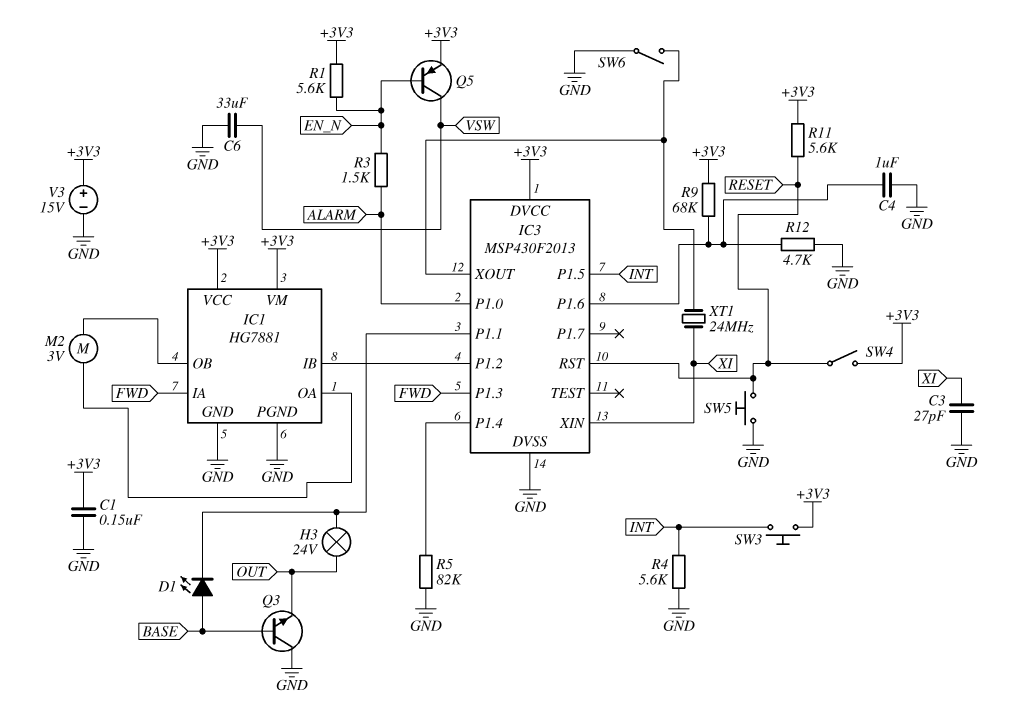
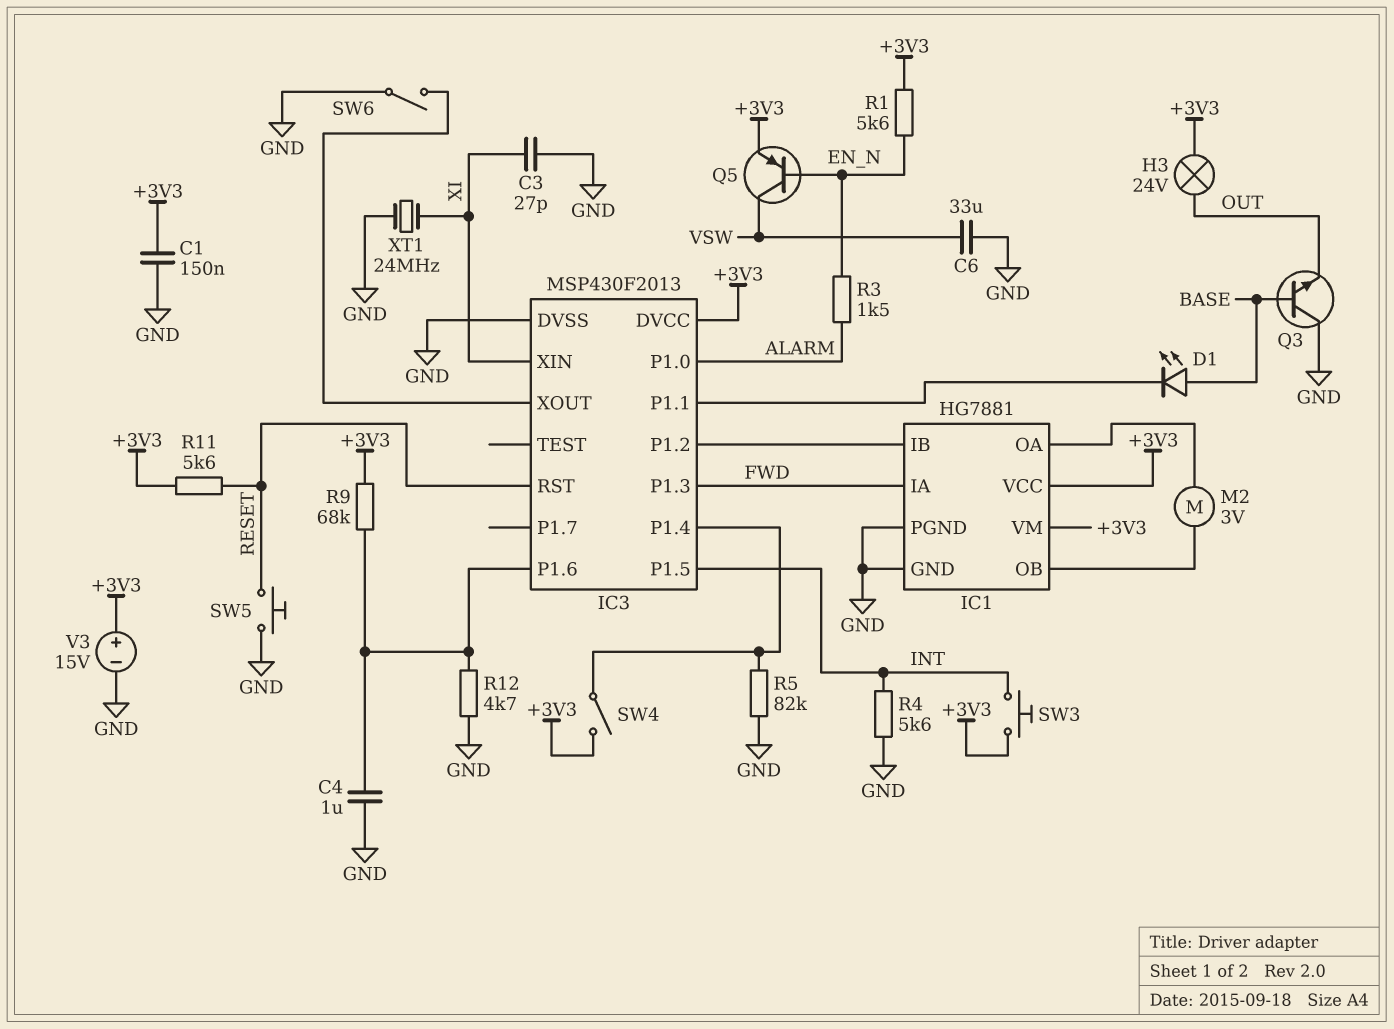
H3: lamp 24V (IC3/P1.1, OUT) -> lamp 24V (+3V3, OUT)
SW4: switch (+3V3, RESET) -> switch (+3V3, IC3/P1.4)
XT1: 24MHz (IC3/XOUT, XI) -> 24MHz (GND, XI)

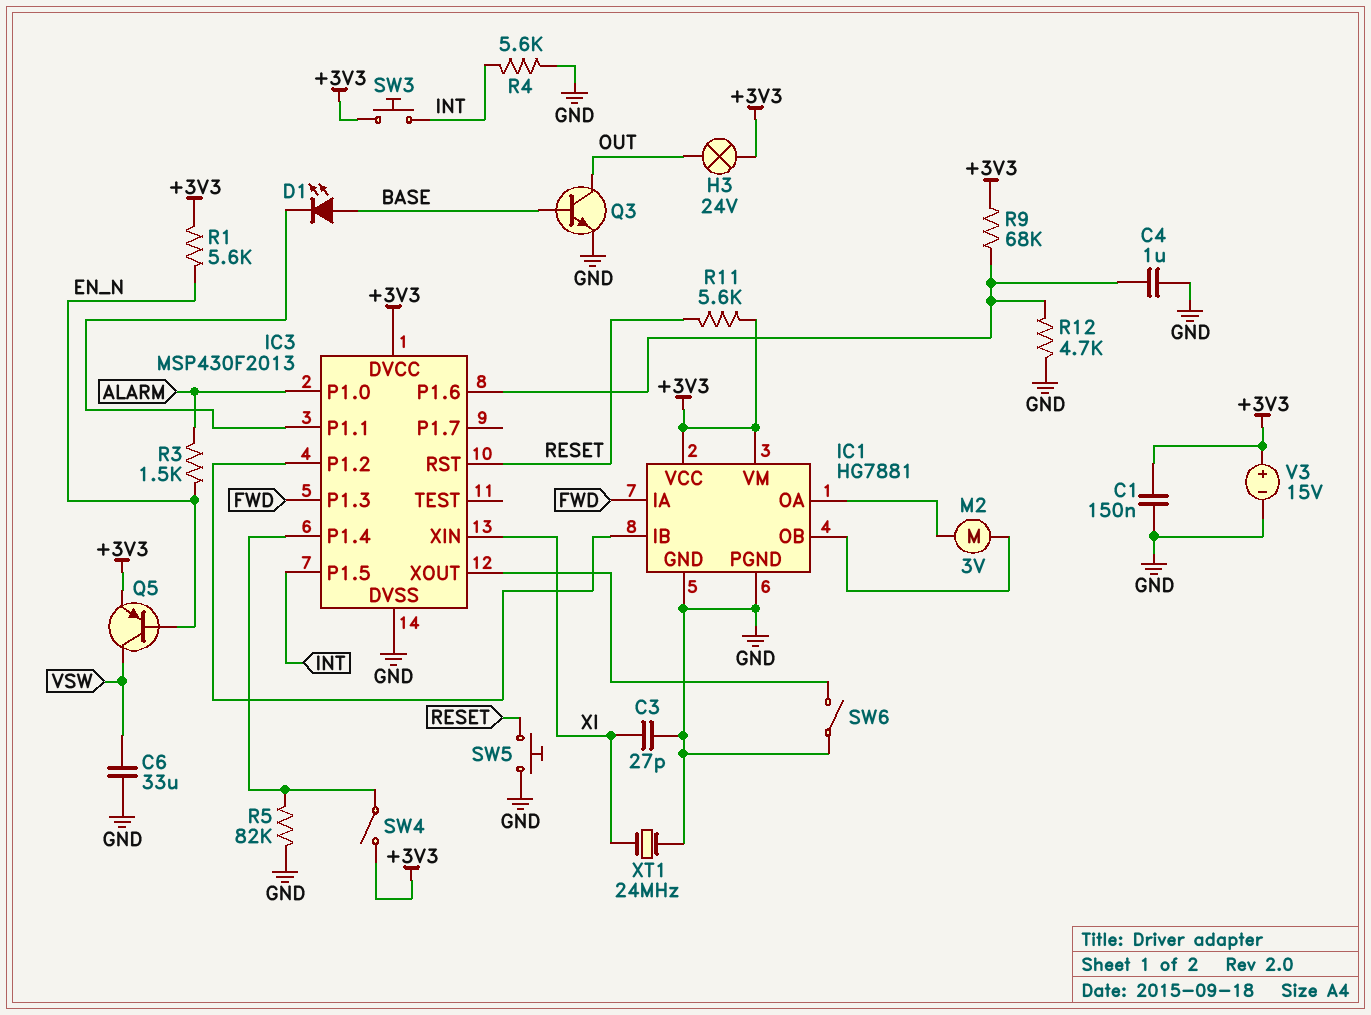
Q3: NPN (B BASE, C GND, E OUT) -> NPN (B BASE, C OUT, E GND)

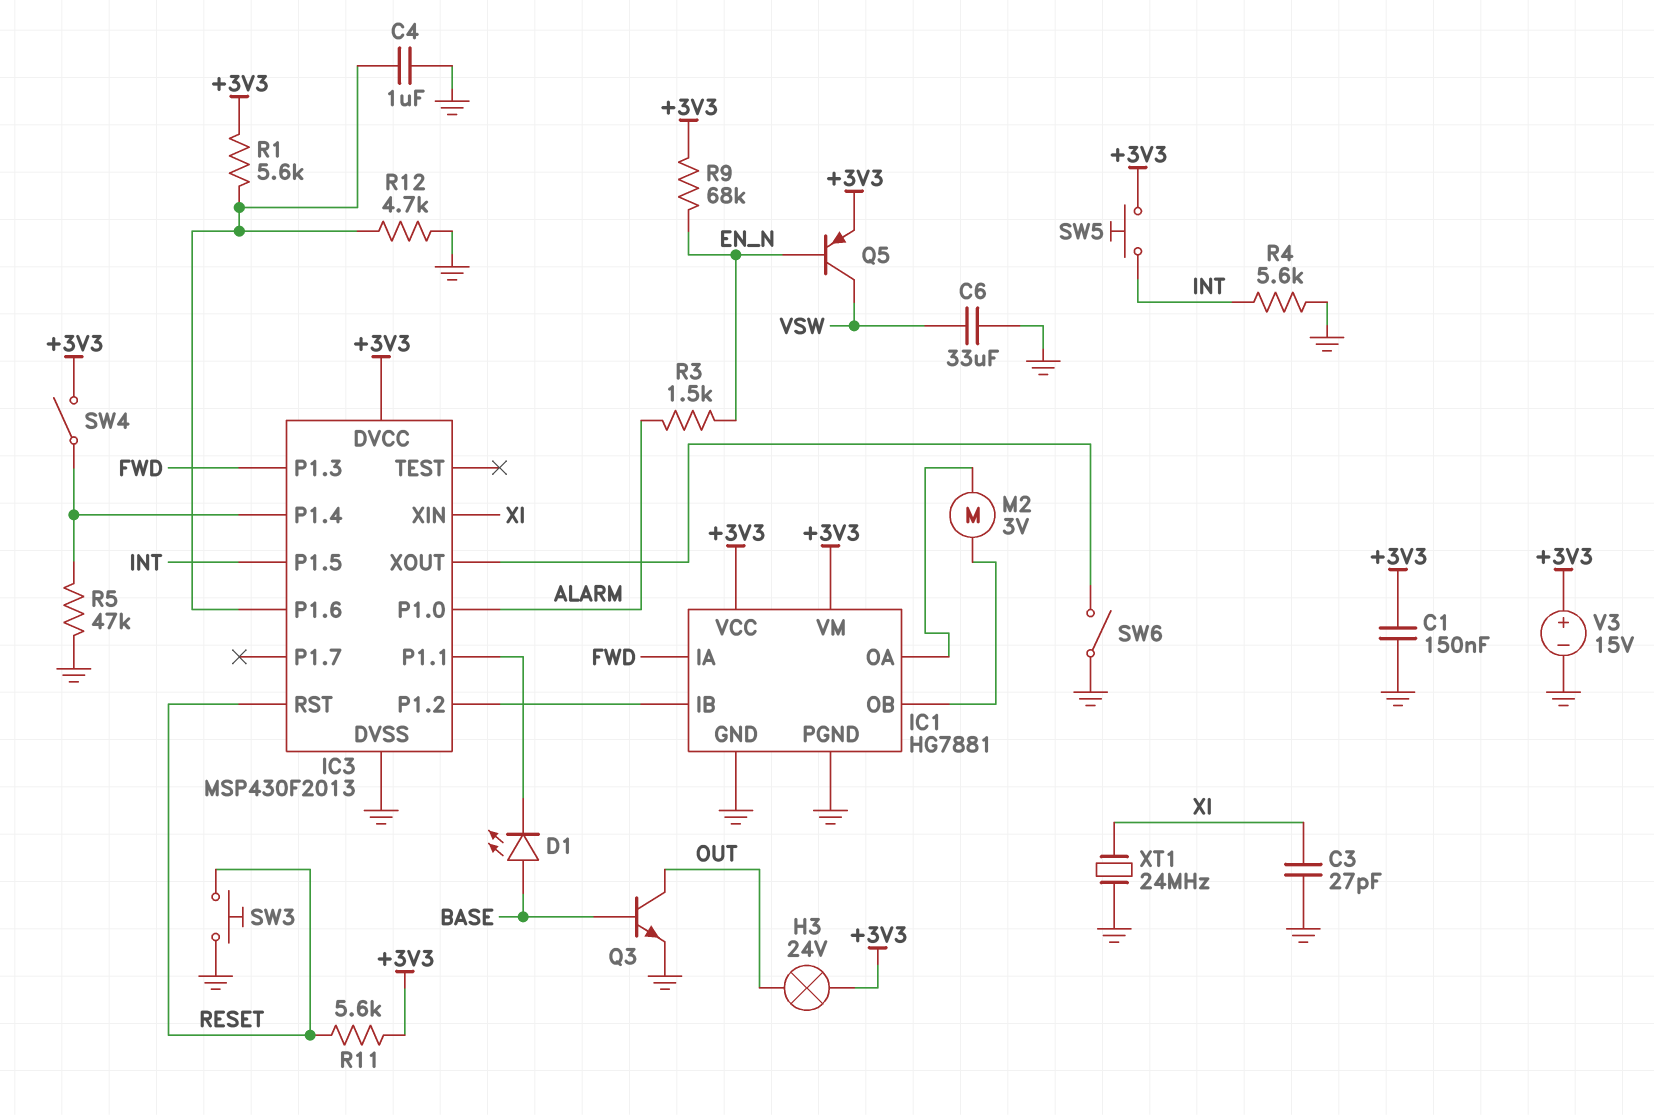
R1: 5.6k (+3V3, EN_N) -> 5.6k (+3V3, IC3/P1.6)
R5: 82k (GND, IC3/P1.4) -> 47k (GND, IC3/P1.4)
R9: 68k (+3V3, IC3/P1.6) -> 68k (+3V3, EN_N)
SW3: button (+3V3, INT) -> button (GND, RESET)
SW5: button (GND, RESET) -> button (+3V3, INT)

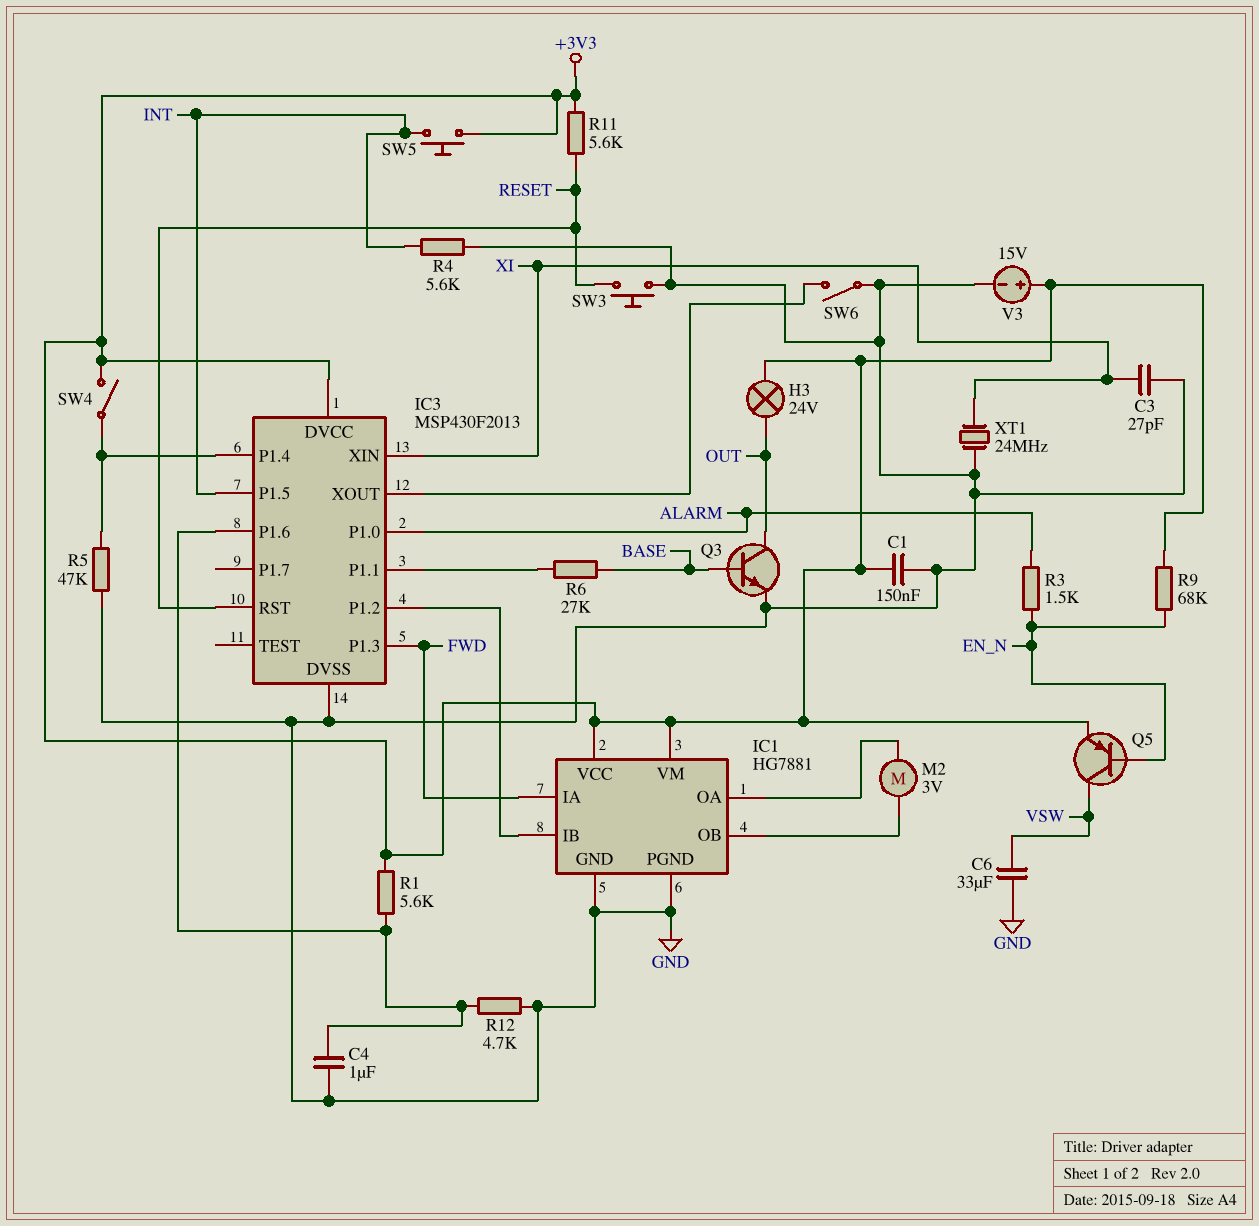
D1: LED (A BASE, K IC3/P1.1) -> none
R6: none -> 27k (BASE, IC3/P1.1)

